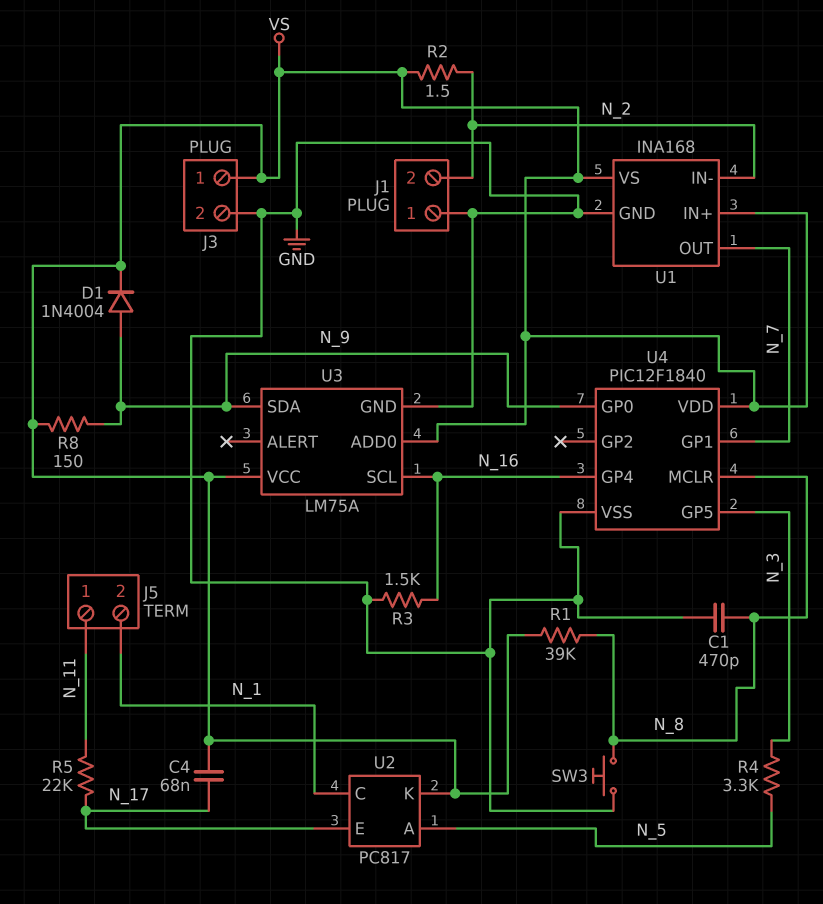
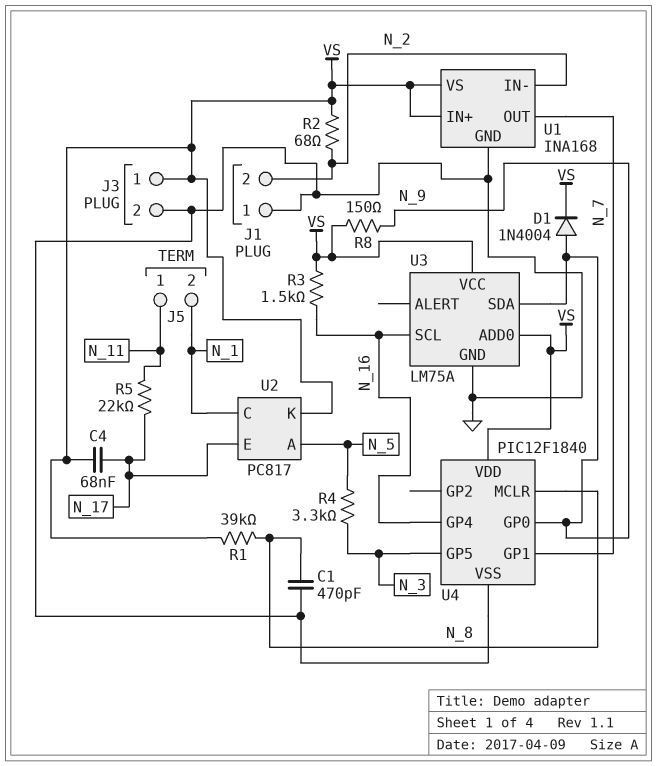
R2: 1.5 (N_2, VS) -> 68 (N_2, VS)
R3: 1.5k (GND, N_16) -> 1.5k (N_16, VS)
SW3: button (GND, N_8) -> none

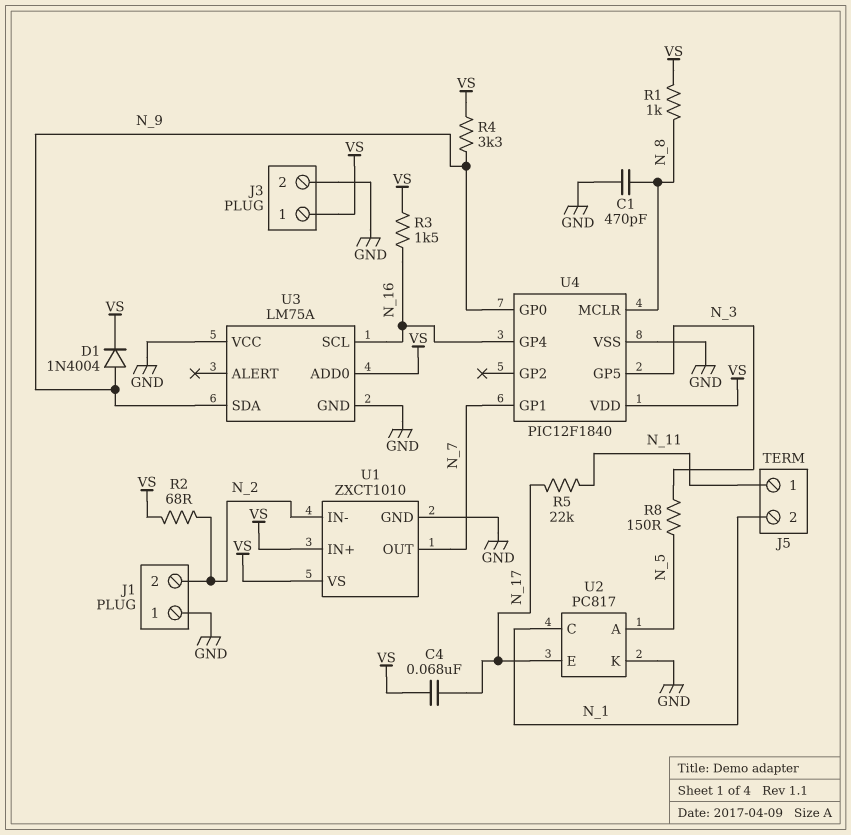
R1: 39k (N_8, VS) -> 1k (N_8, VS)
R4: 3.3k (N_3, N_5) -> 3.3k (N_9, VS)
R8: 150 (N_9, VS) -> 150 (N_3, N_5)
U1: INA168 -> ZXCT1010
U2 pin K: VS -> GND
U3 pin VCC: VS -> GND

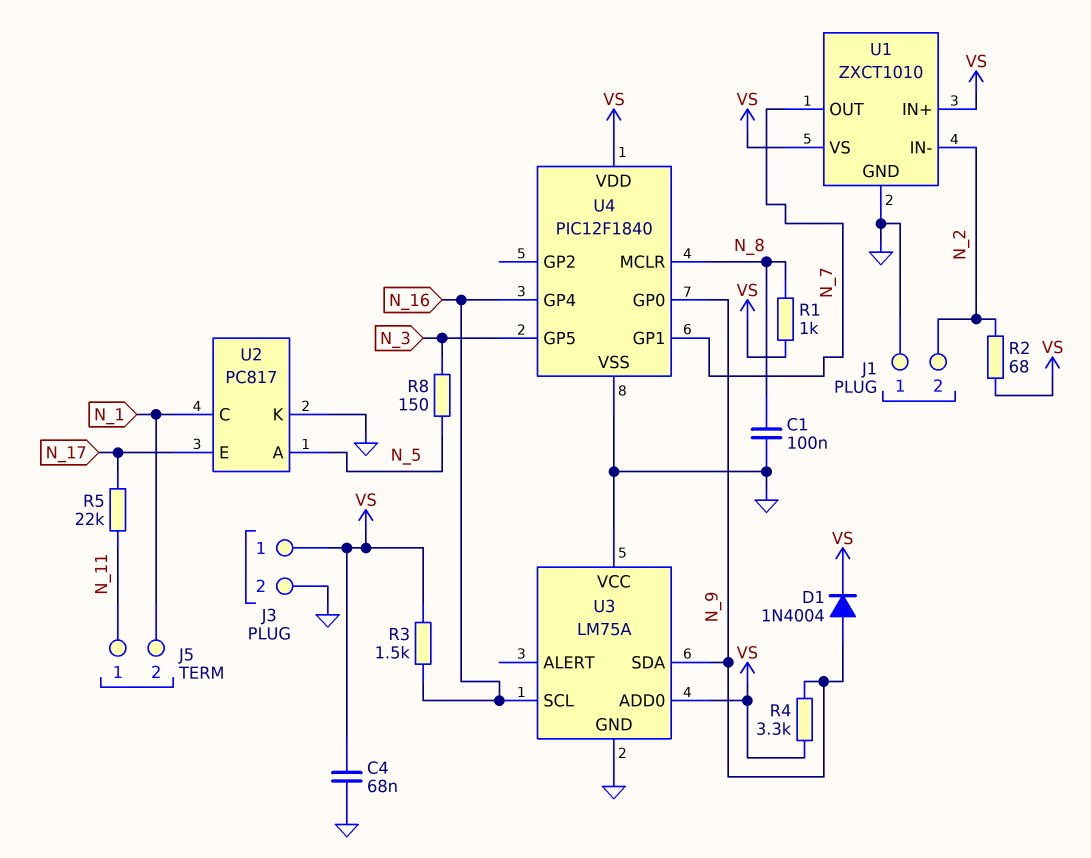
C1: 470pF (GND, N_8) -> 100nF (GND, N_8)
C4: 68nF (N_17, VS) -> 68nF (GND, VS)

